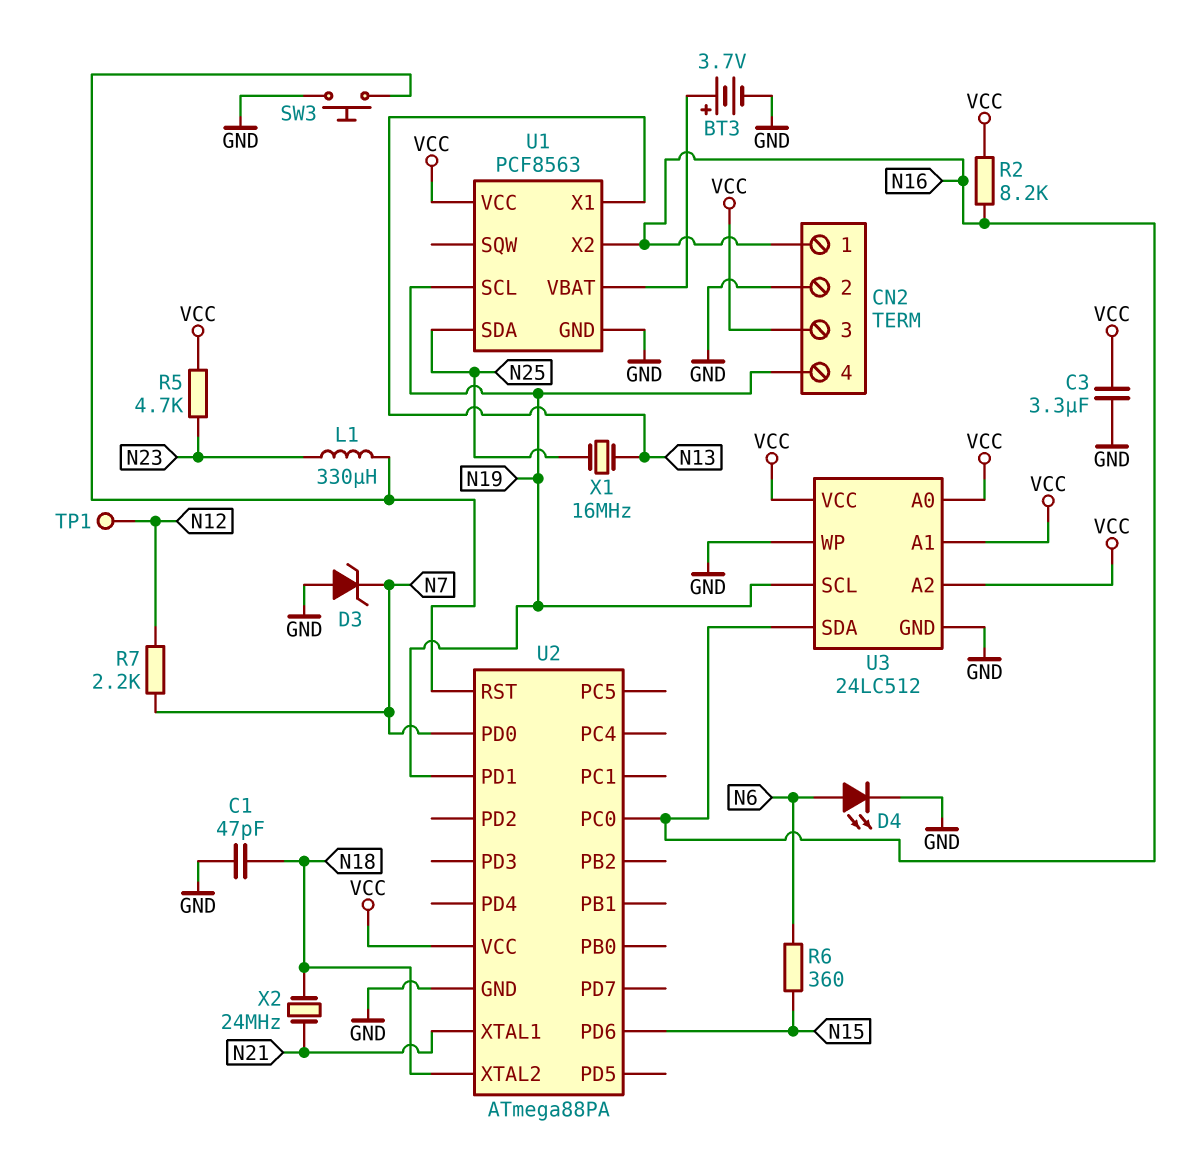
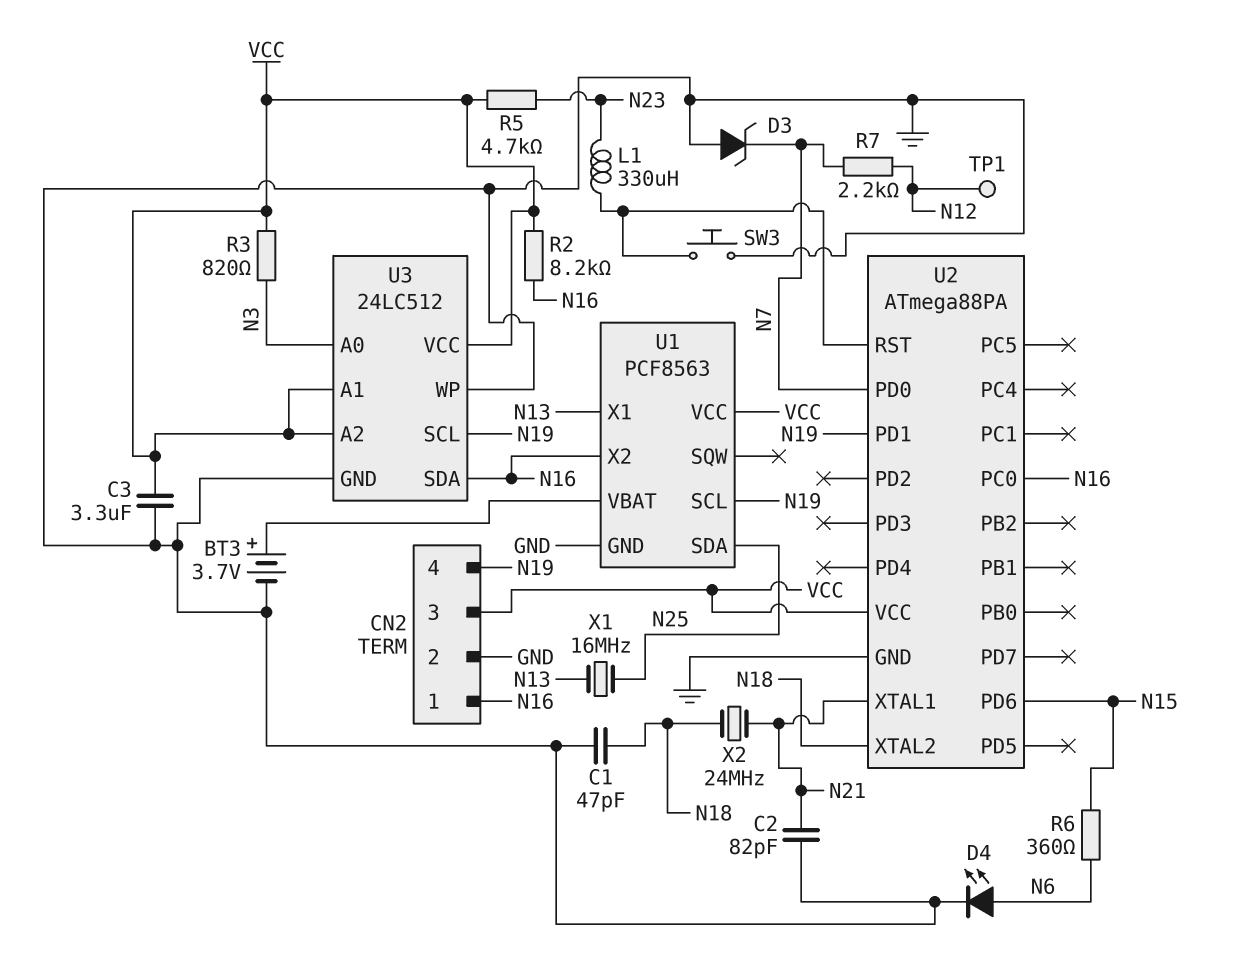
C2: none -> 82pF (GND, N21)
R3: none -> 820 (N3, VCC)
U3 pin A0: VCC -> N3

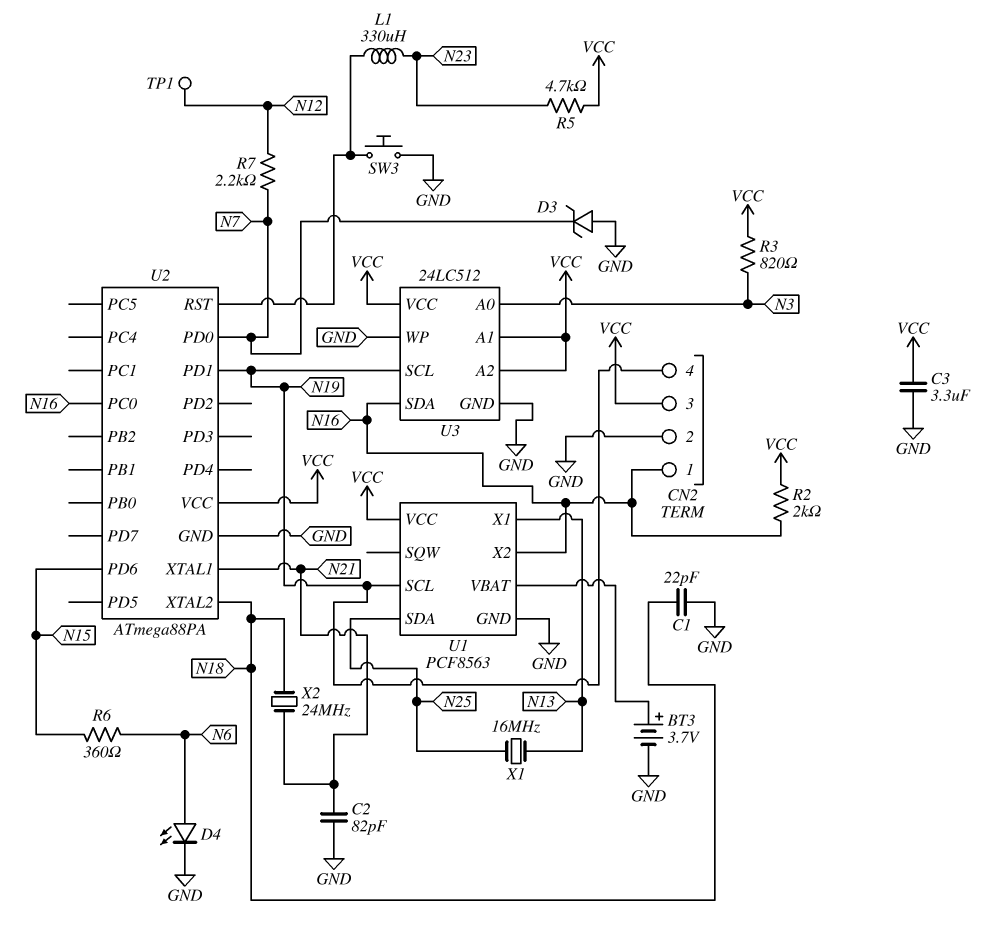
C1: 47pF (GND, N18) -> 22pF (GND, N18)
R2: 8.2k (N16, VCC) -> 2k (N16, VCC)

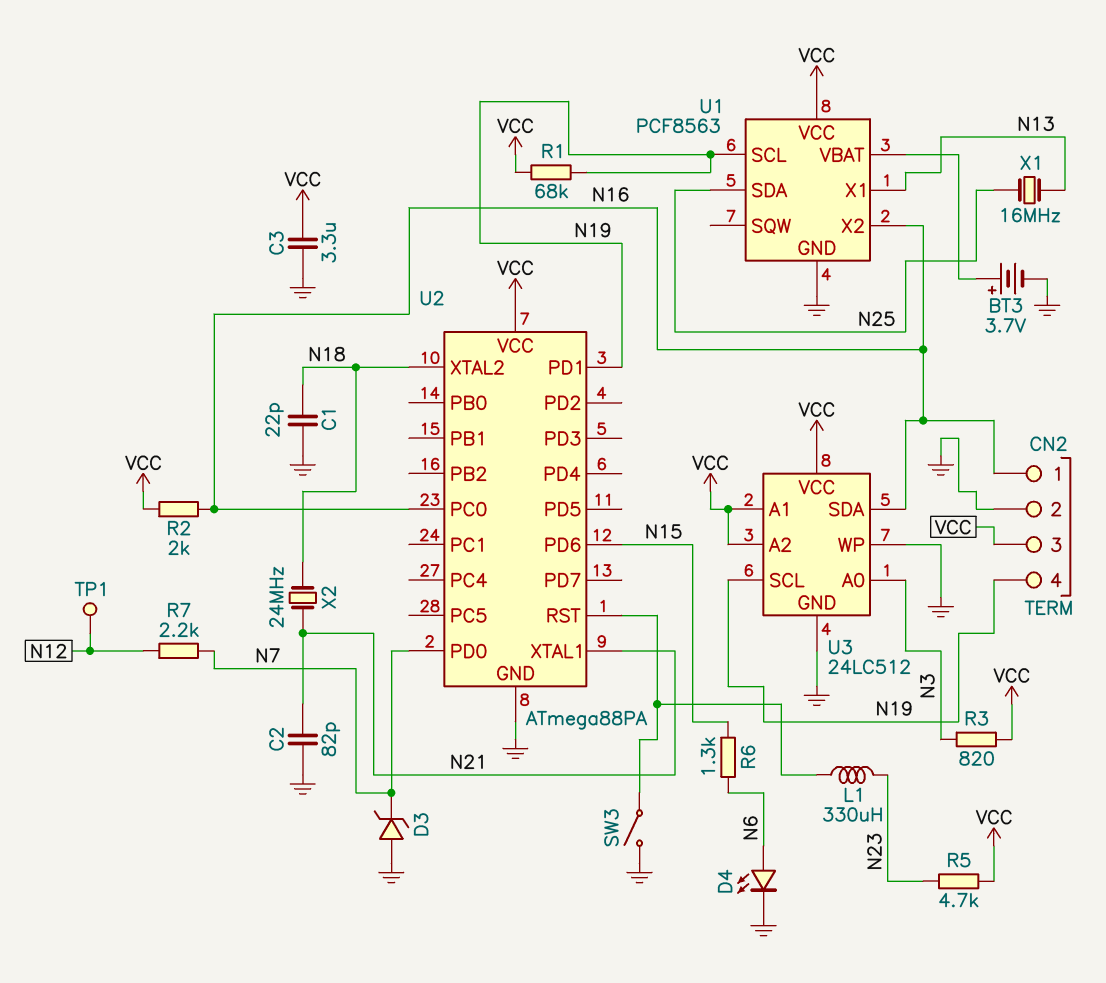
R1: none -> 68k (N19, VCC)
R6: 360 (N6, N15) -> 1.3k (N6, N15)
SW3: button (GND, U2/RST) -> switch (GND, U2/RST)

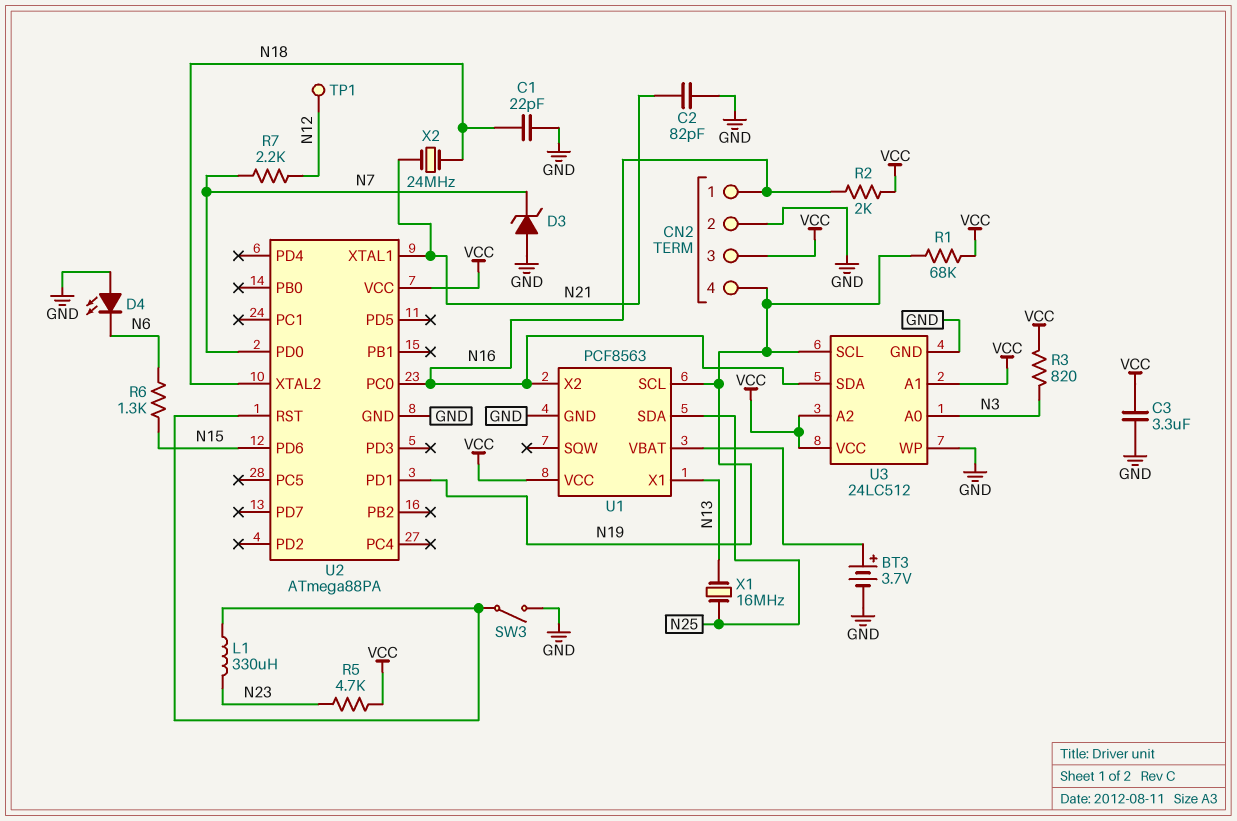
D4: LED (A N6, K GND) -> LED (A GND, K N6)

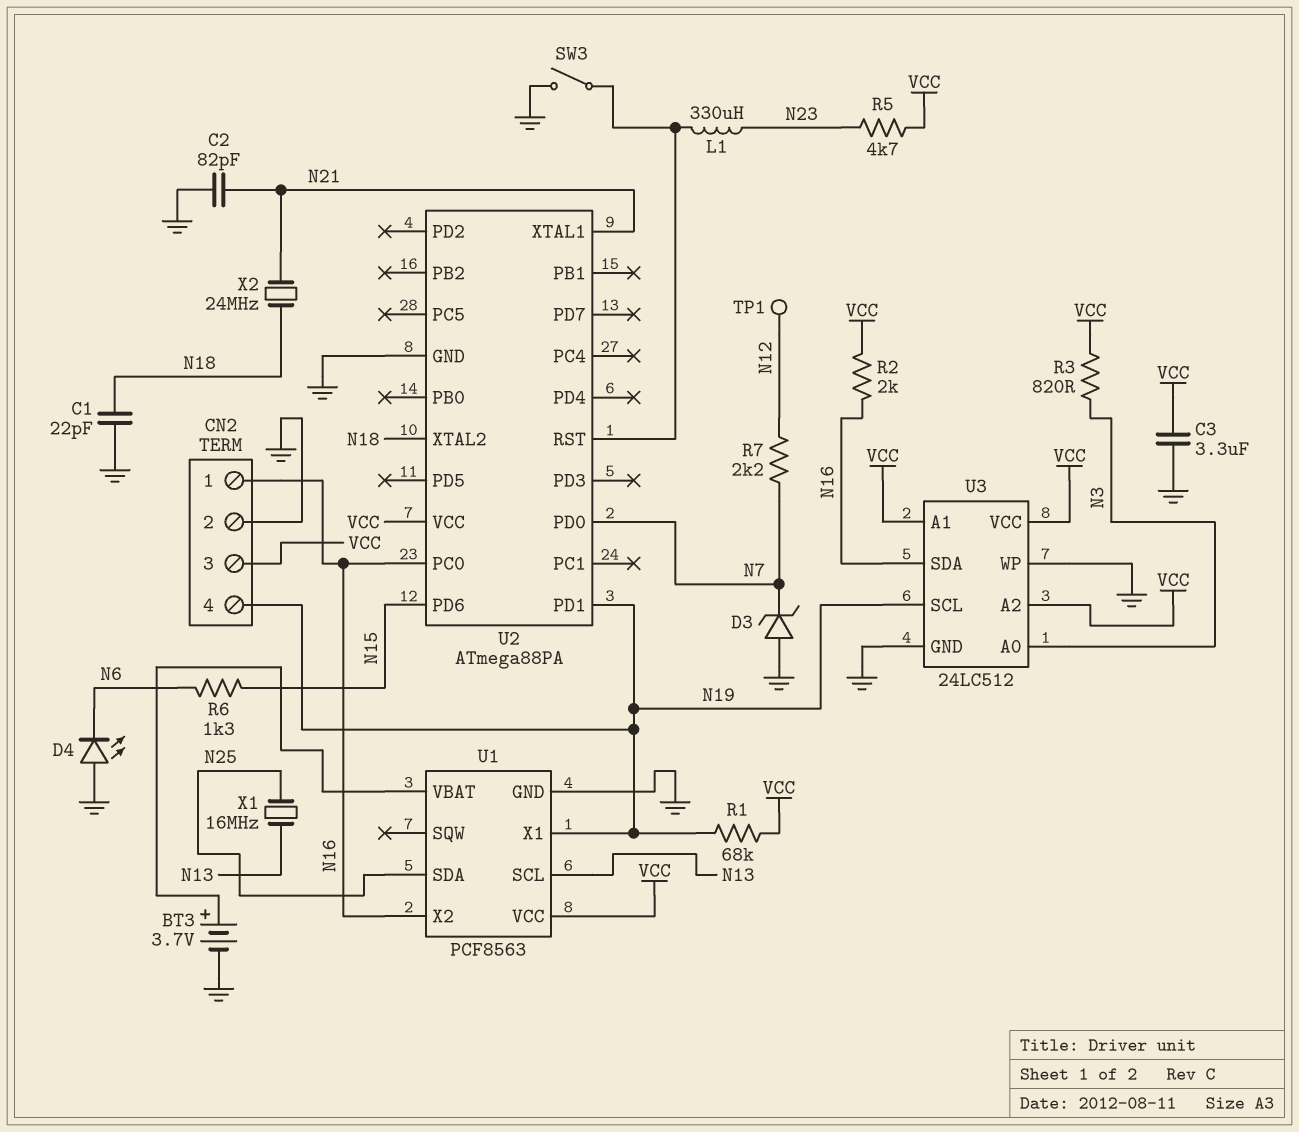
U1 pin SCL: N19 -> N13
U1 pin X1: N13 -> N19

